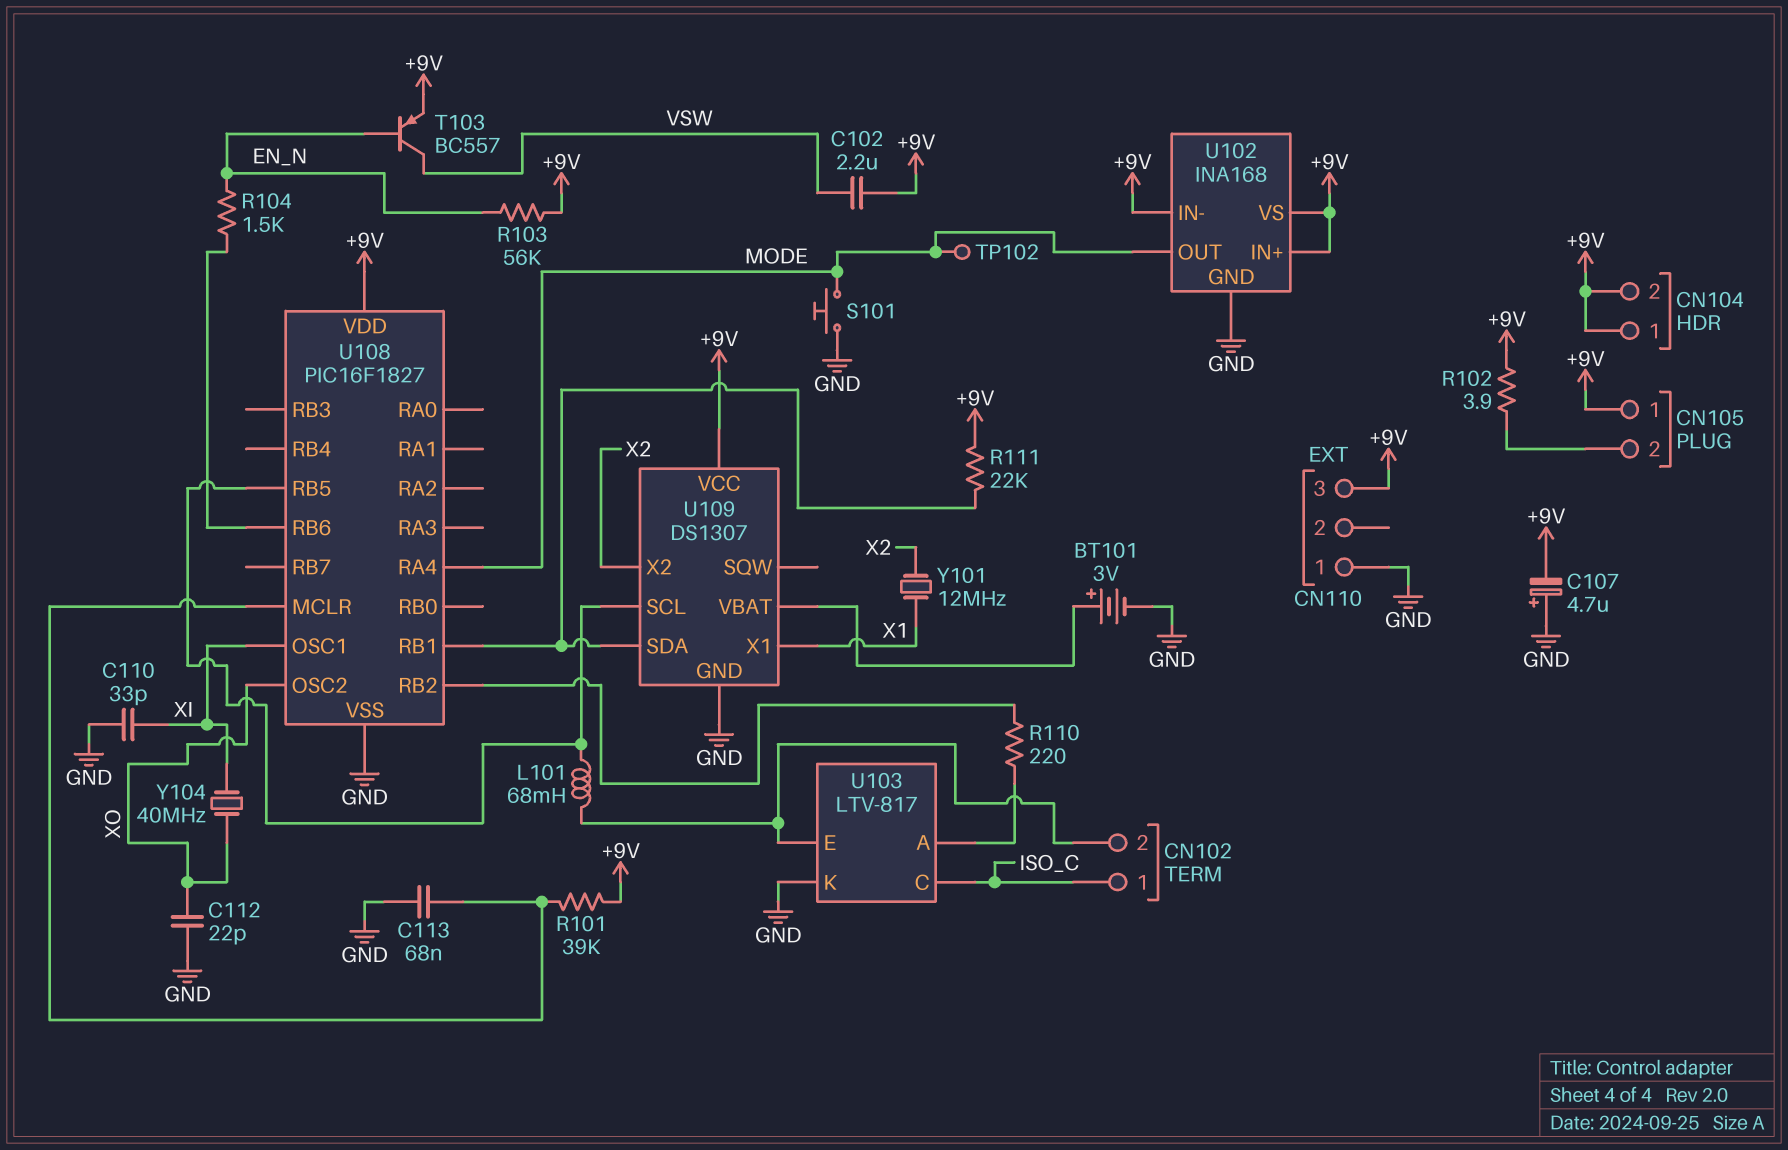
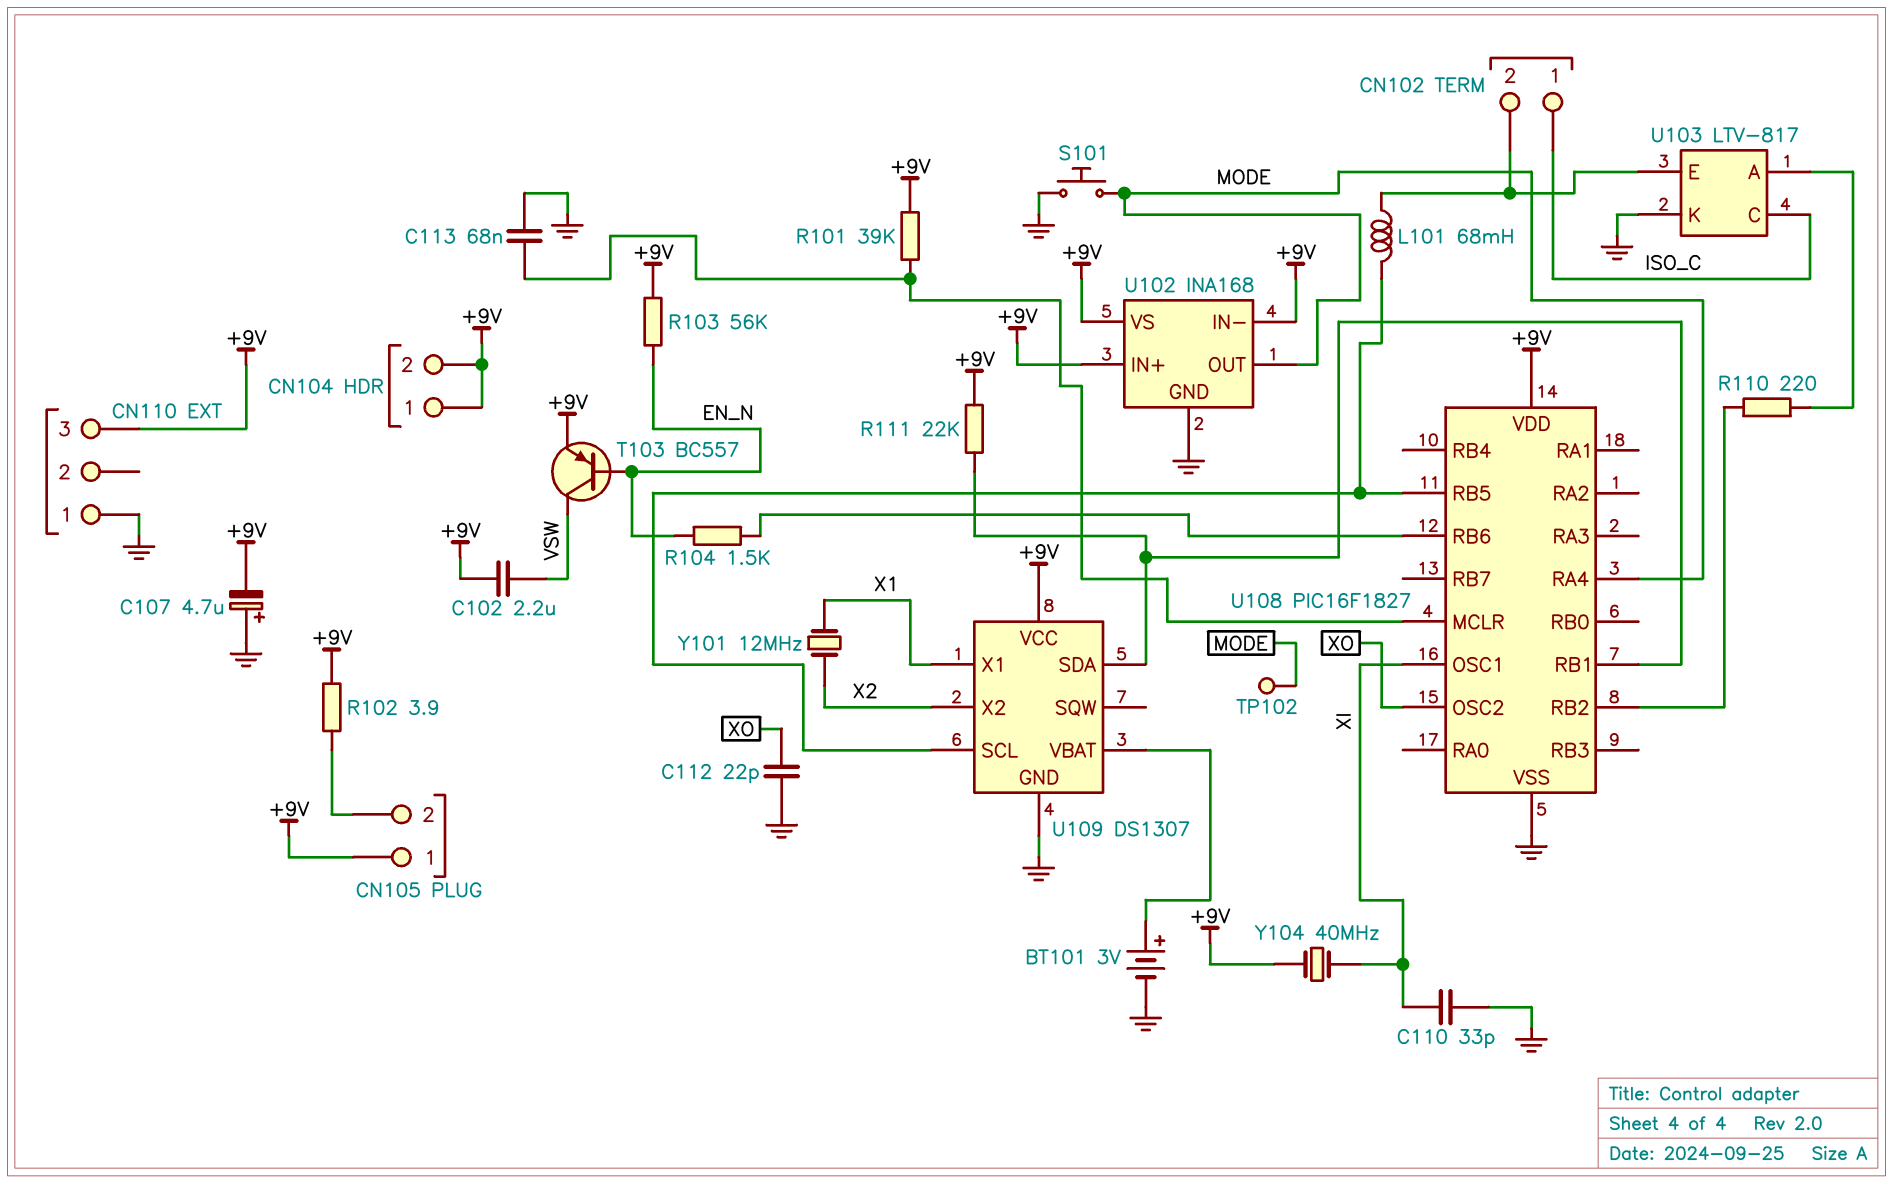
Y104: 40MHz (XI, XO) -> 40MHz (+9V, XI)

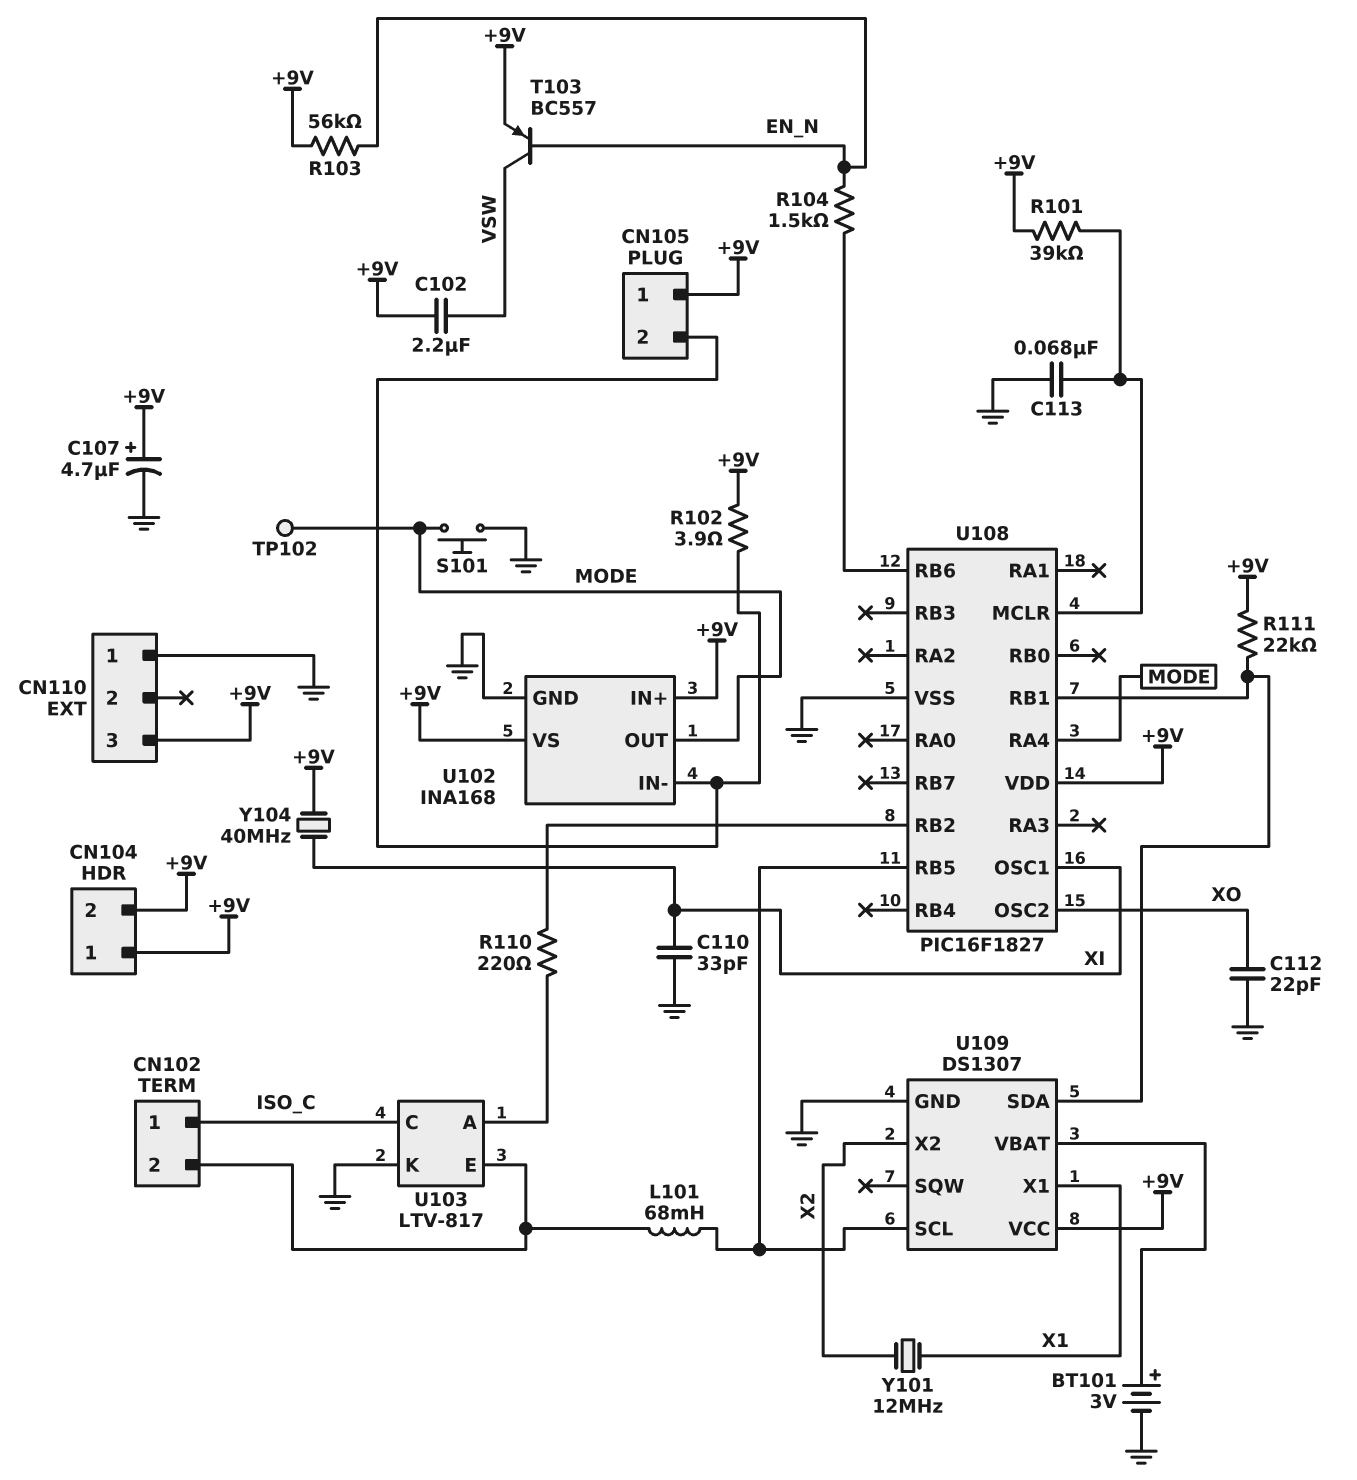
C107: 4.7uF (plus GND, minus +9V) -> 4.7uF (plus +9V, minus GND)
U102 pin IN-: +9V -> CN105/2

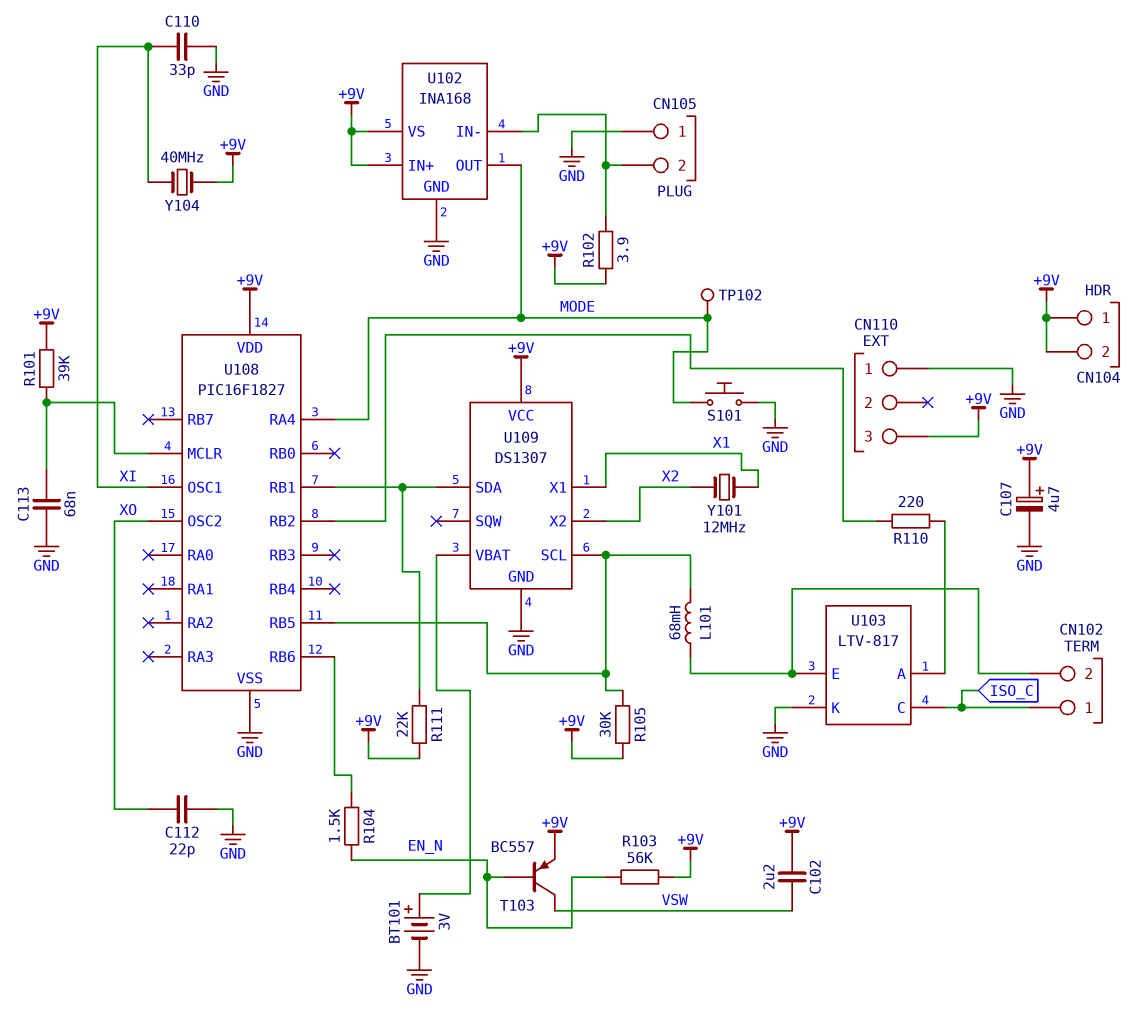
CN105 pin 1: +9V -> GND
R105: none -> 30k (+9V, U108/RB5)

